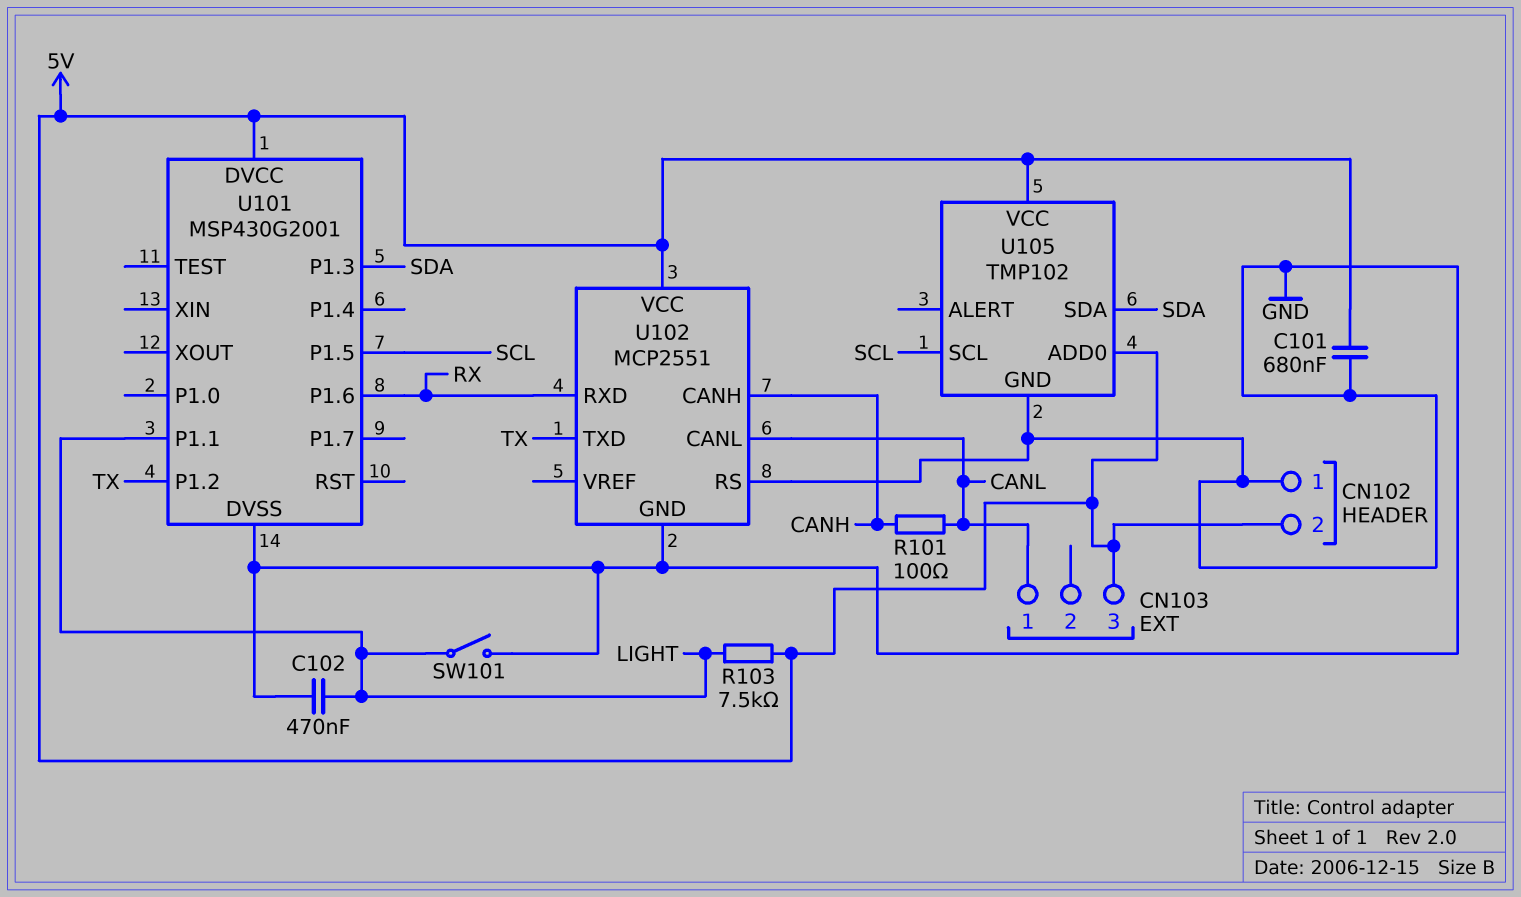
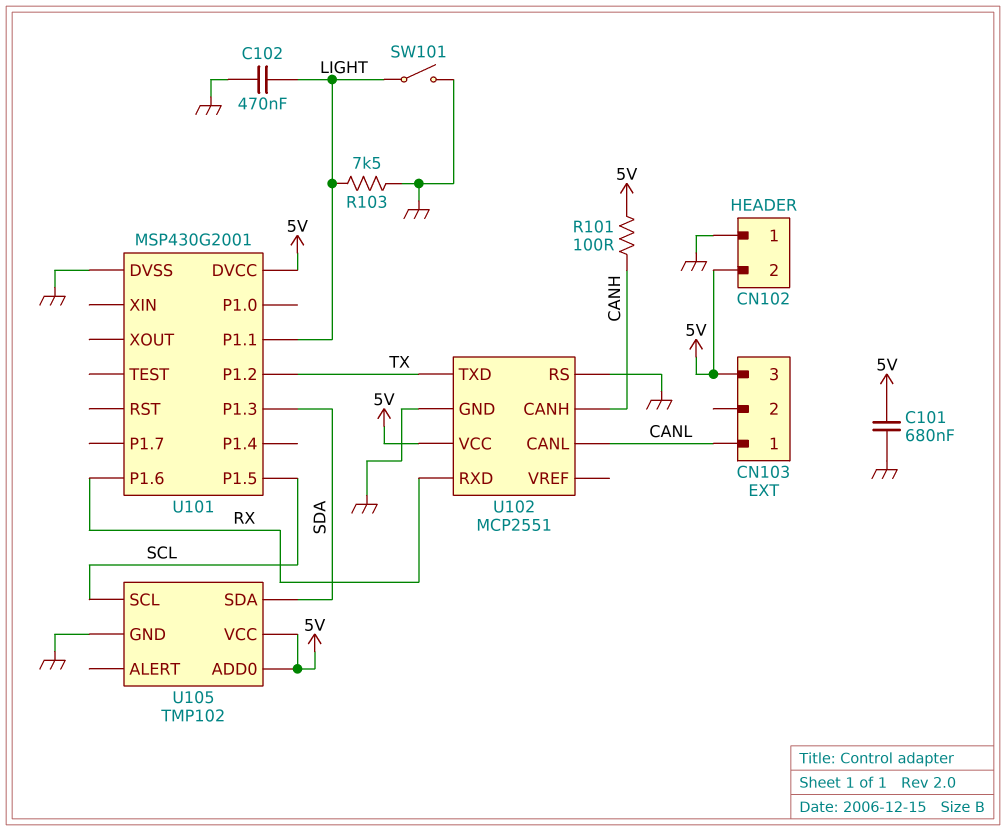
R101: 100 (CANH, CANL) -> 100 (5V, CANH)
R103: 7.5k (5V, LIGHT) -> 7.5k (GND, LIGHT)

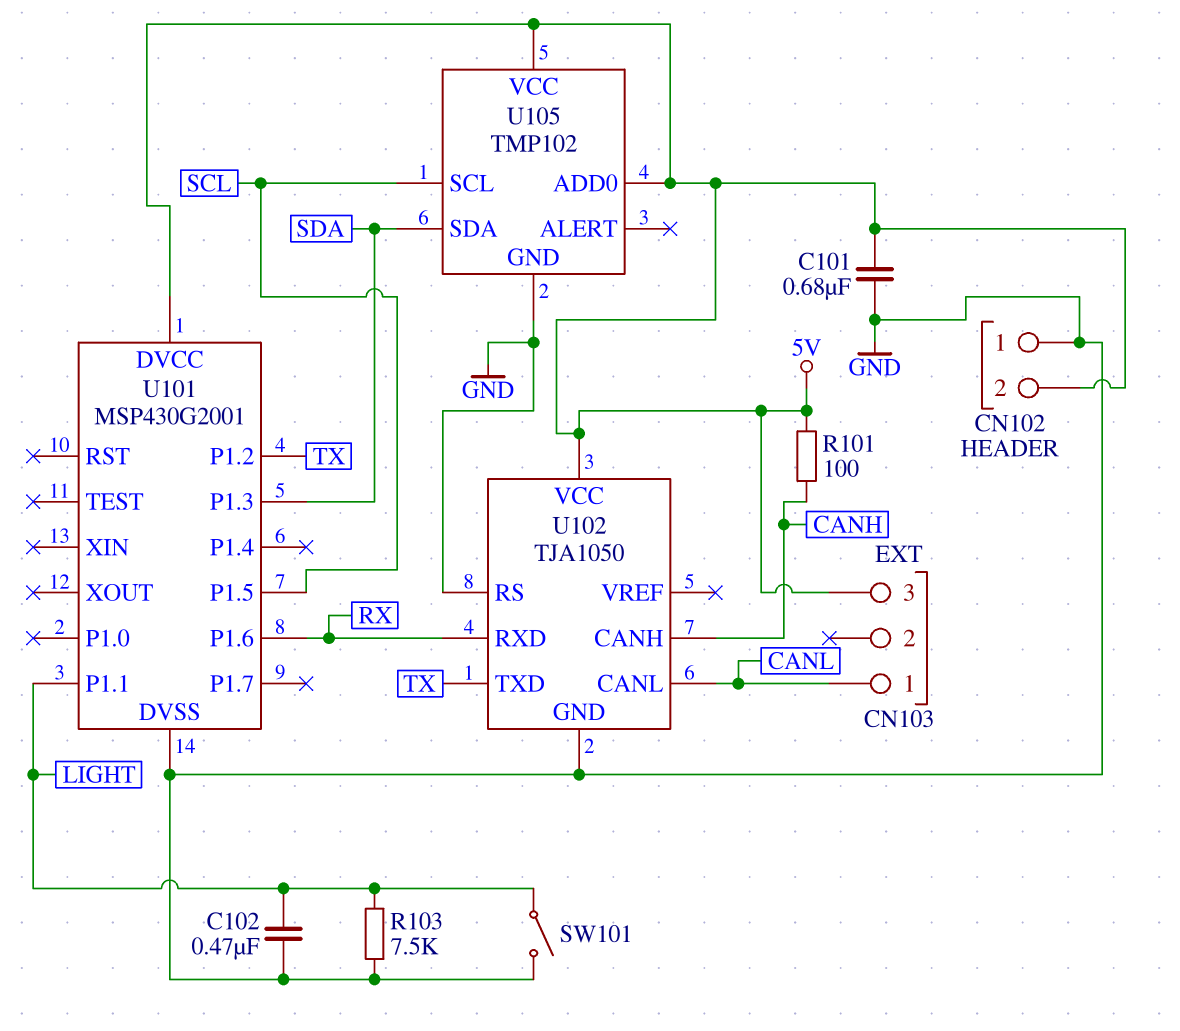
U102: MCP2551 -> TJA1050

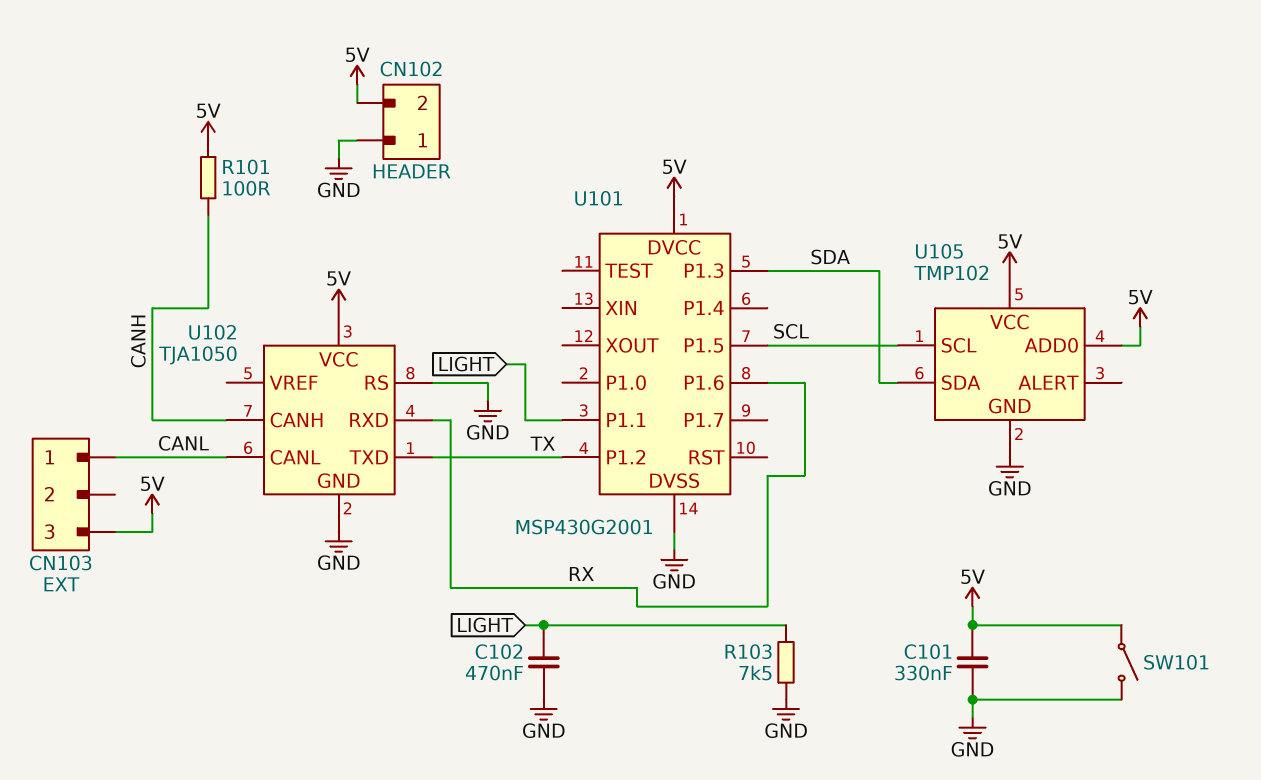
C101: 680nF (5V, GND) -> 330nF (5V, GND)
SW101: switch (GND, LIGHT) -> switch (5V, GND)

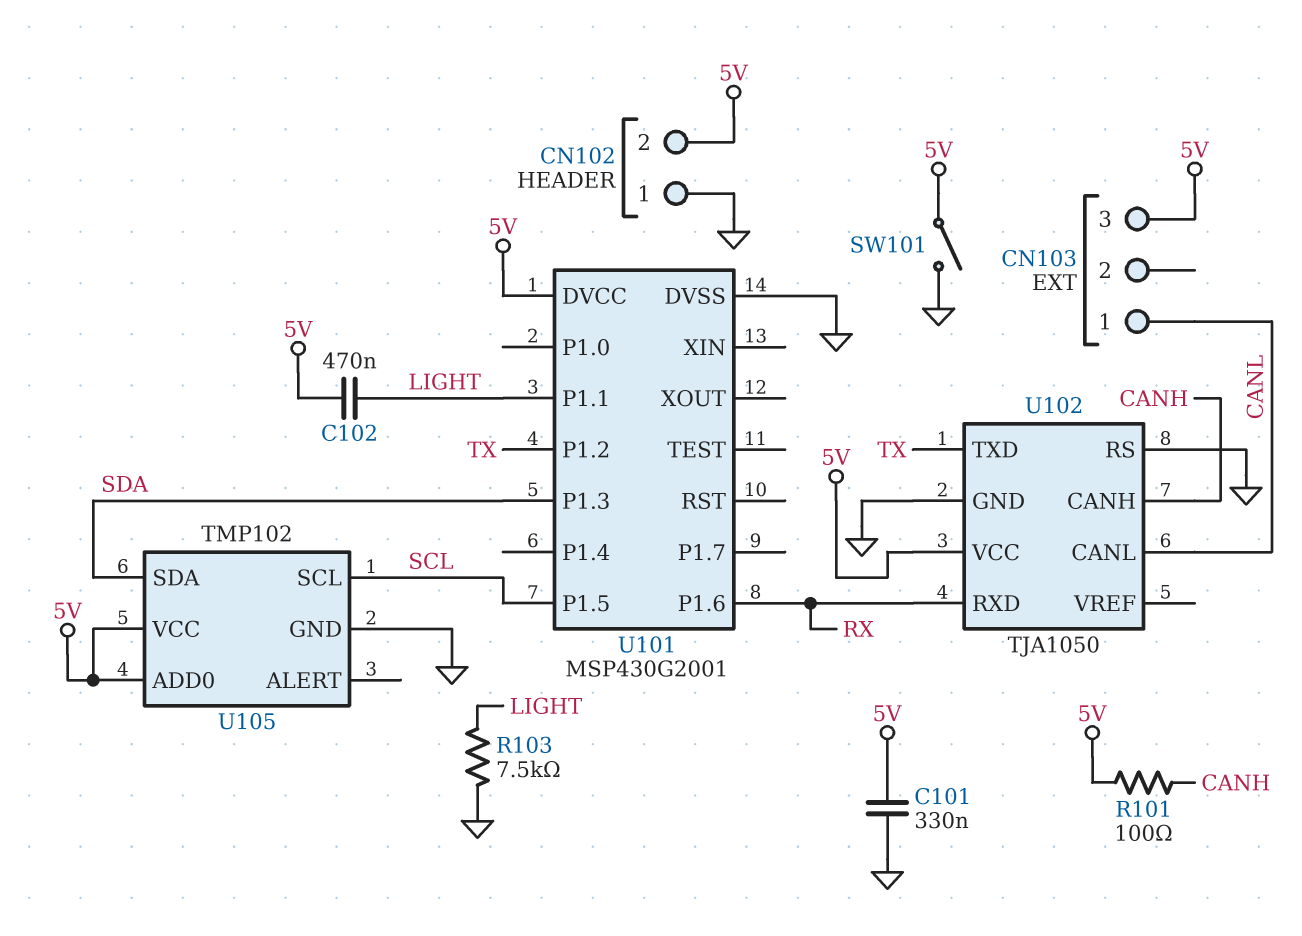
C102: 470nF (GND, LIGHT) -> 470nF (5V, LIGHT)

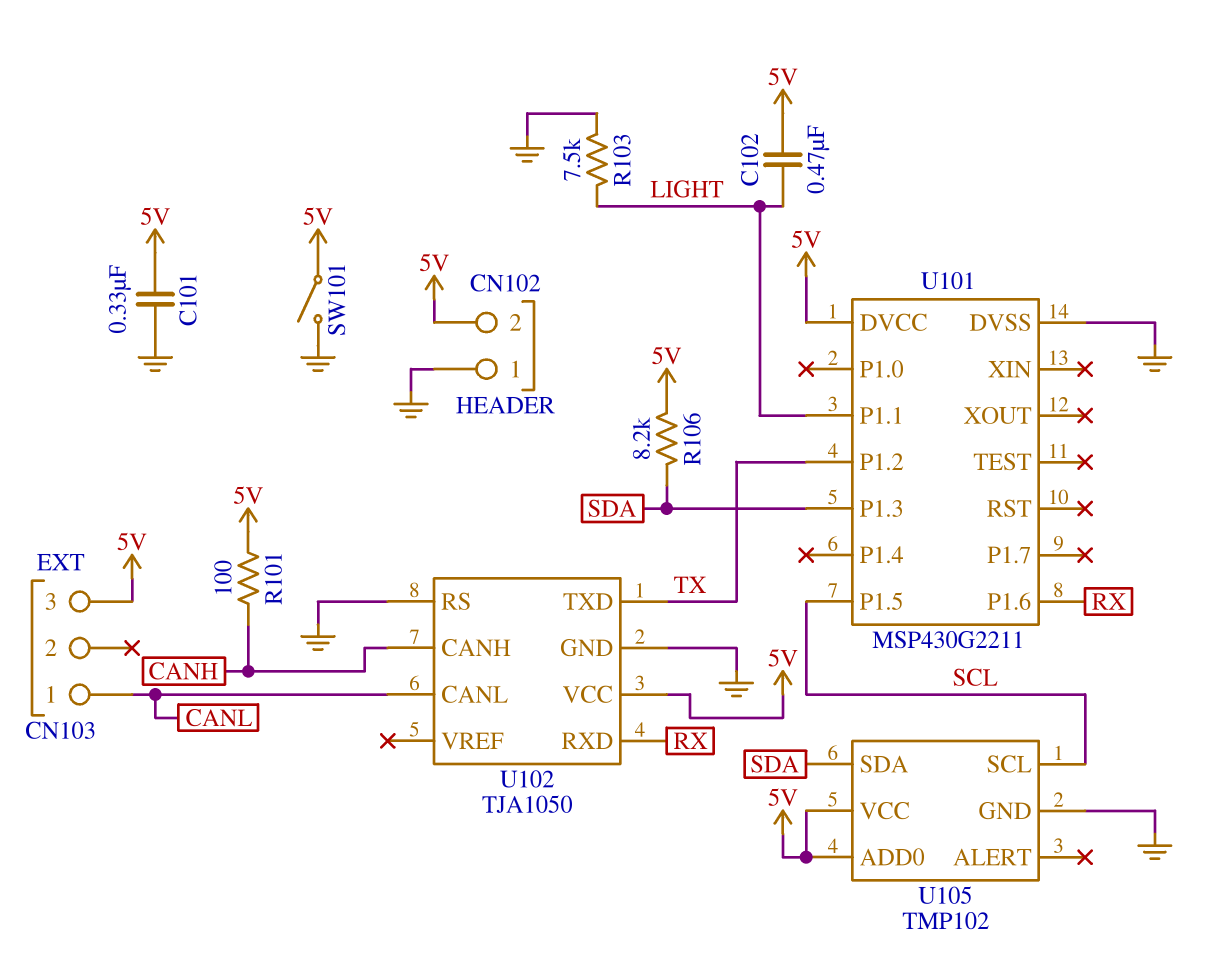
R106: none -> 8.2k (5V, SDA)
U101: MSP430G2001 -> MSP430G2211

